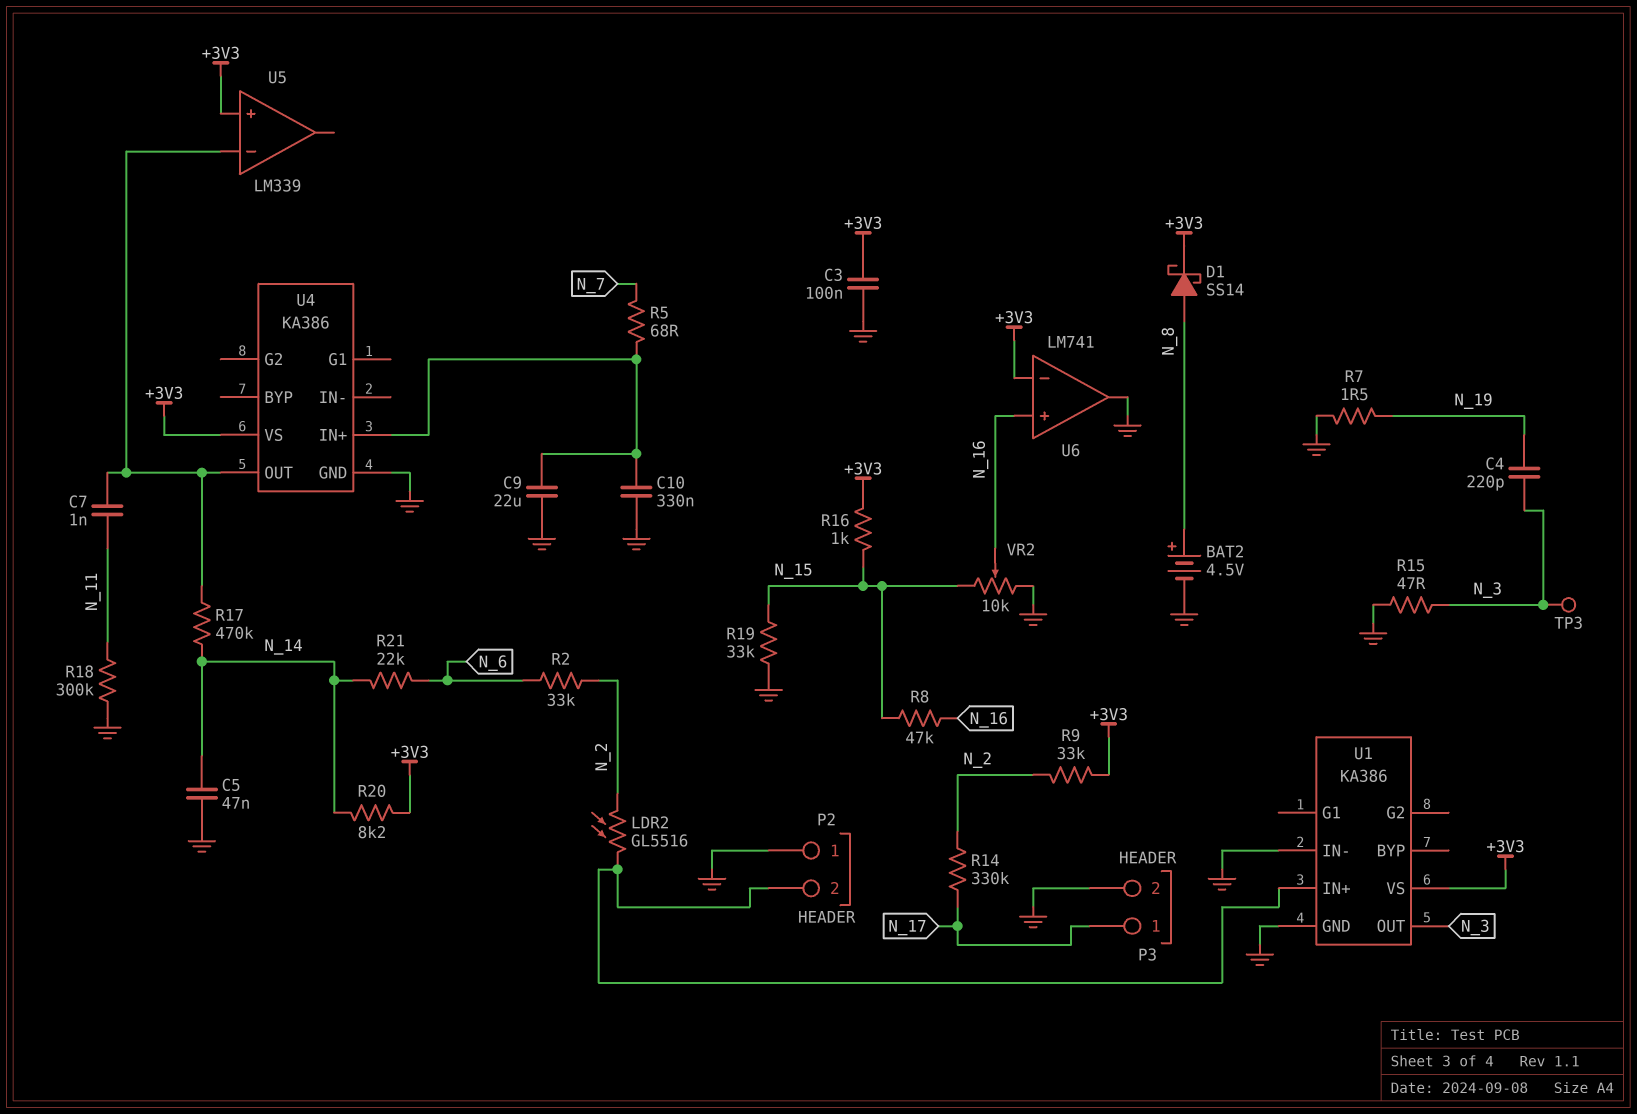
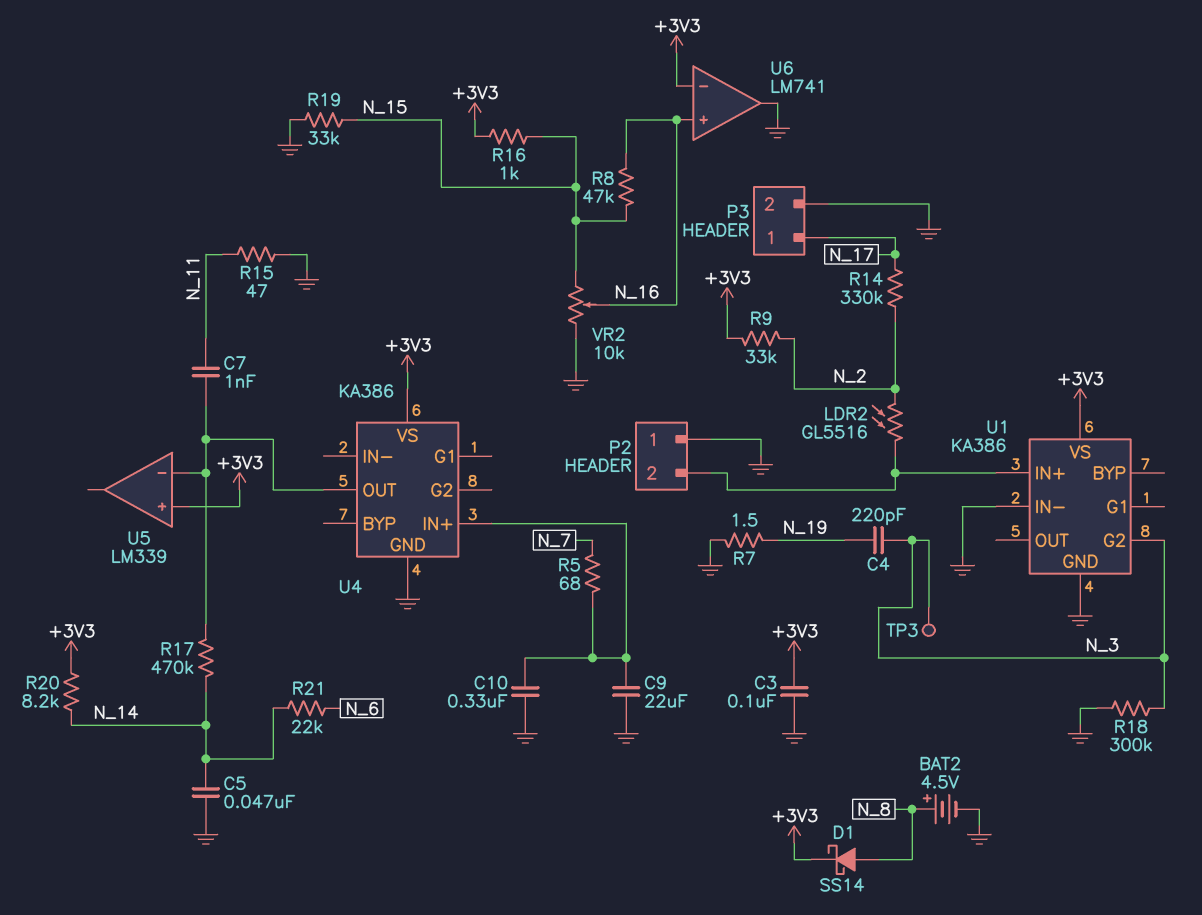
R2: 33k (N_2, N_6) -> none
R15: 47 (GND, N_3) -> 47 (GND, N_11)
R18: 300k (GND, N_11) -> 300k (GND, N_3)
U1 pin G2: none -> N_3
U1 pin OUT: N_3 -> none

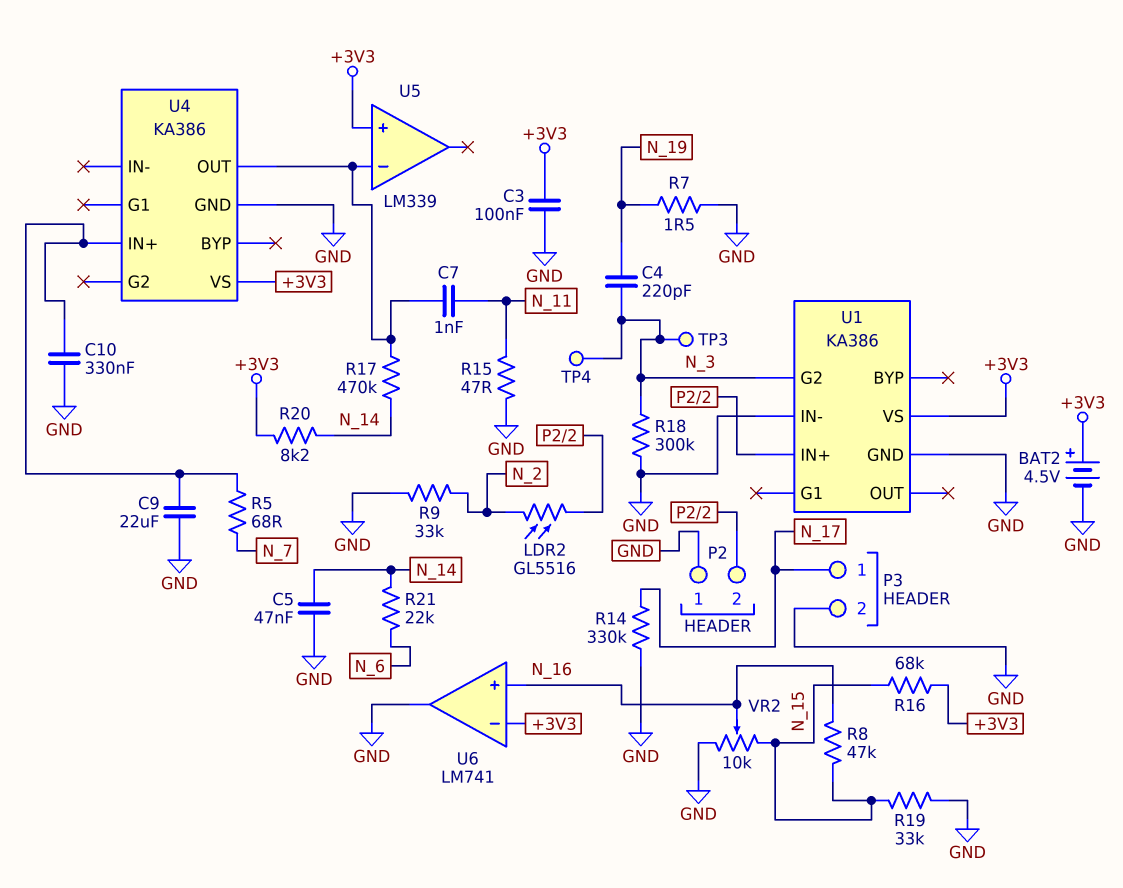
BAT2: 4.5V (plus N_8, minus GND) -> 4.5V (plus +3V3, minus GND)
D1: schottky SS14 (A N_8, K +3V3) -> none
R9: 33k (+3V3, N_2) -> 33k (GND, N_2)
R14: 330k (N_2, N_17) -> 330k (GND, N_17)
R16: 1k (+3V3, N_15) -> 68k (+3V3, N_15)
TP4: none -> test point (N_3)

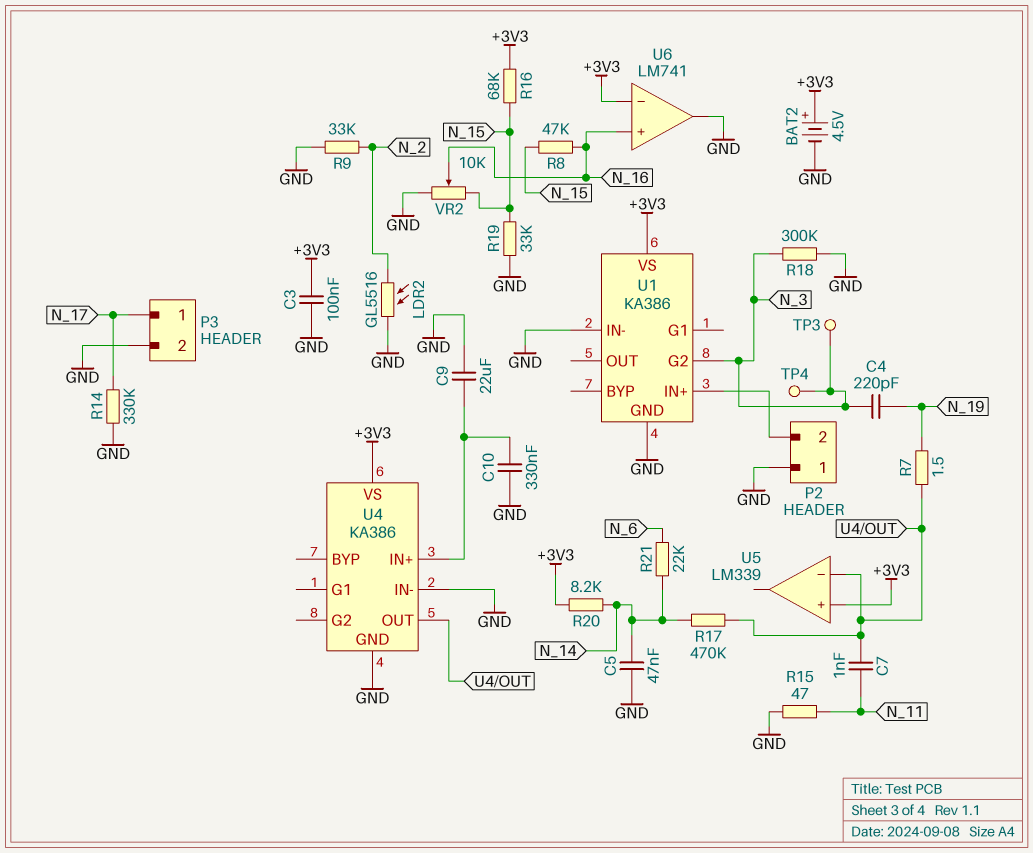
LDR2: GL5516 (N_2, P2/2) -> GL5516 (GND, N_2)
R5: 68 (N_7, U4/IN+) -> none
R7: 1.5 (GND, N_19) -> 1.5 (N_19, U4/OUT)
U4 pin IN-: none -> GND

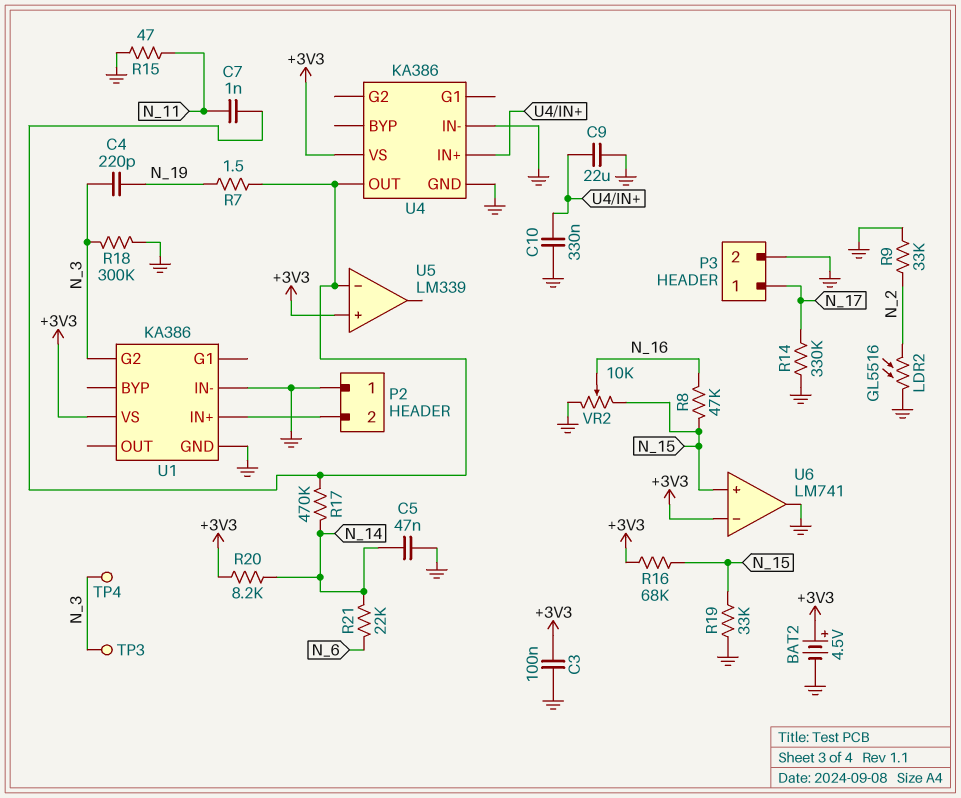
U6 pin in+: N_16 -> N_15

